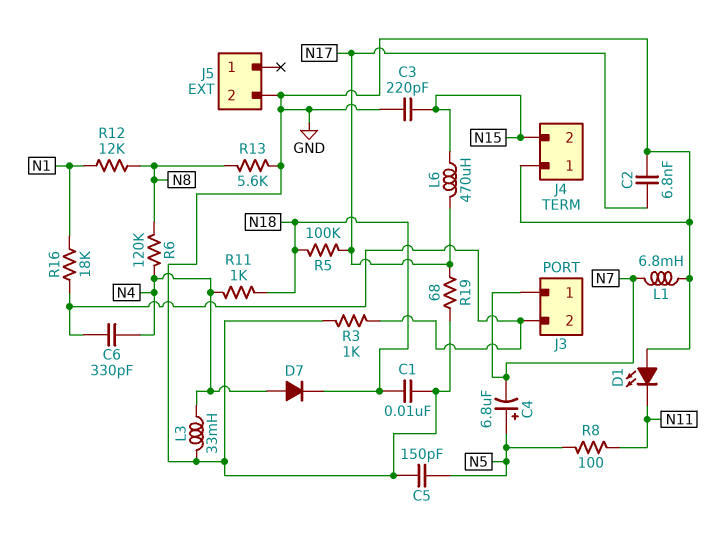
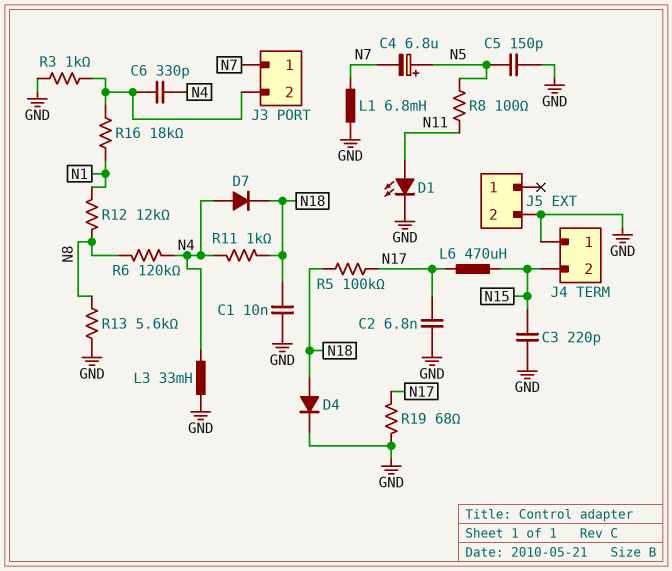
D1: LED (A GND, K N11) -> LED (A N11, K GND)
D4: none -> diode (A N18, K GND)

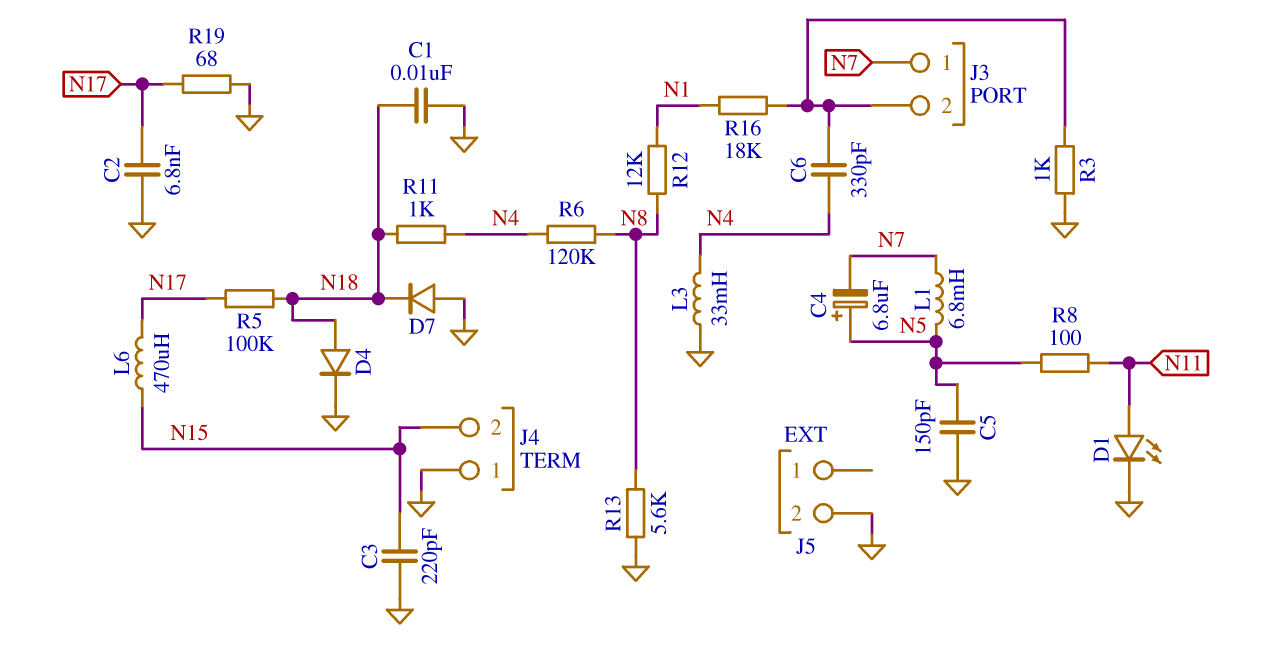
D7: diode (A N4, K N18) -> diode (A GND, K N18)
L1: 6.8mH (GND, N7) -> 6.8mH (N5, N7)

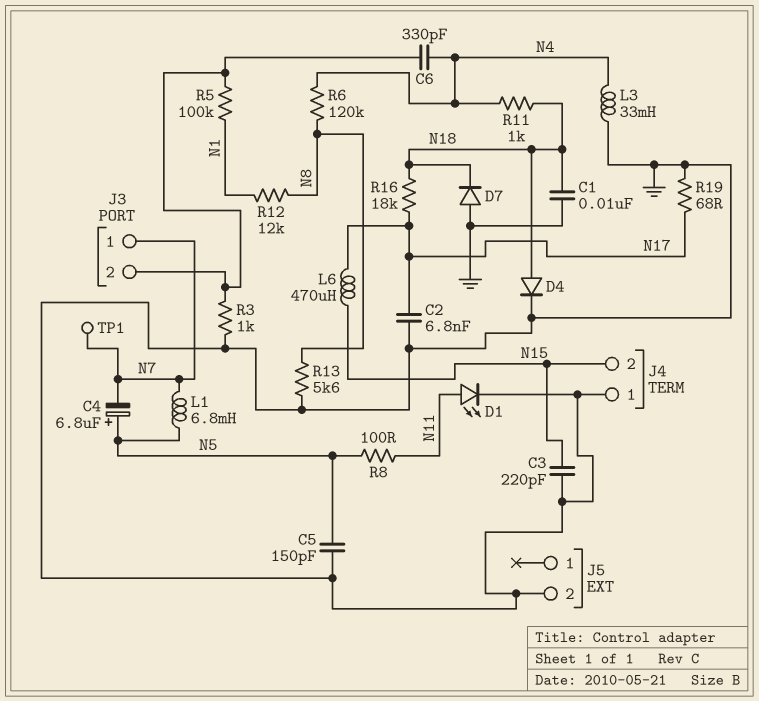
R5: 100k (N17, N18) -> 100k (J3/2, N1)
R16: 18k (J3/2, N1) -> 18k (N17, N18)
TP1: none -> test point (N7)

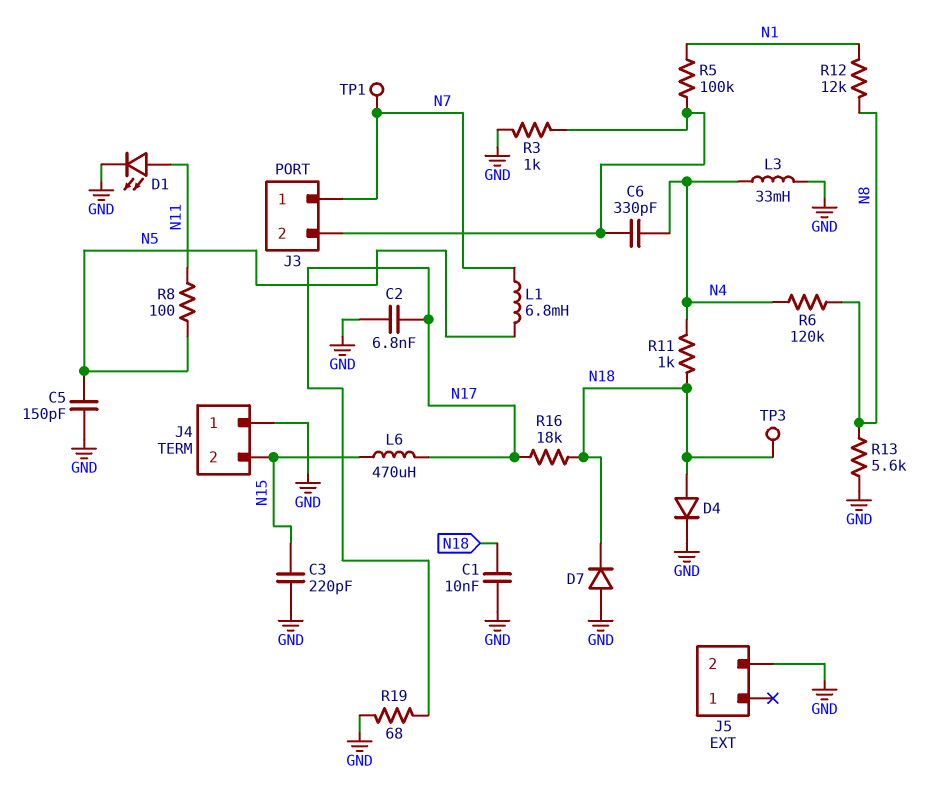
C4: 6.8uF (plus N5, minus N7) -> none
TP3: none -> test point (N18)

